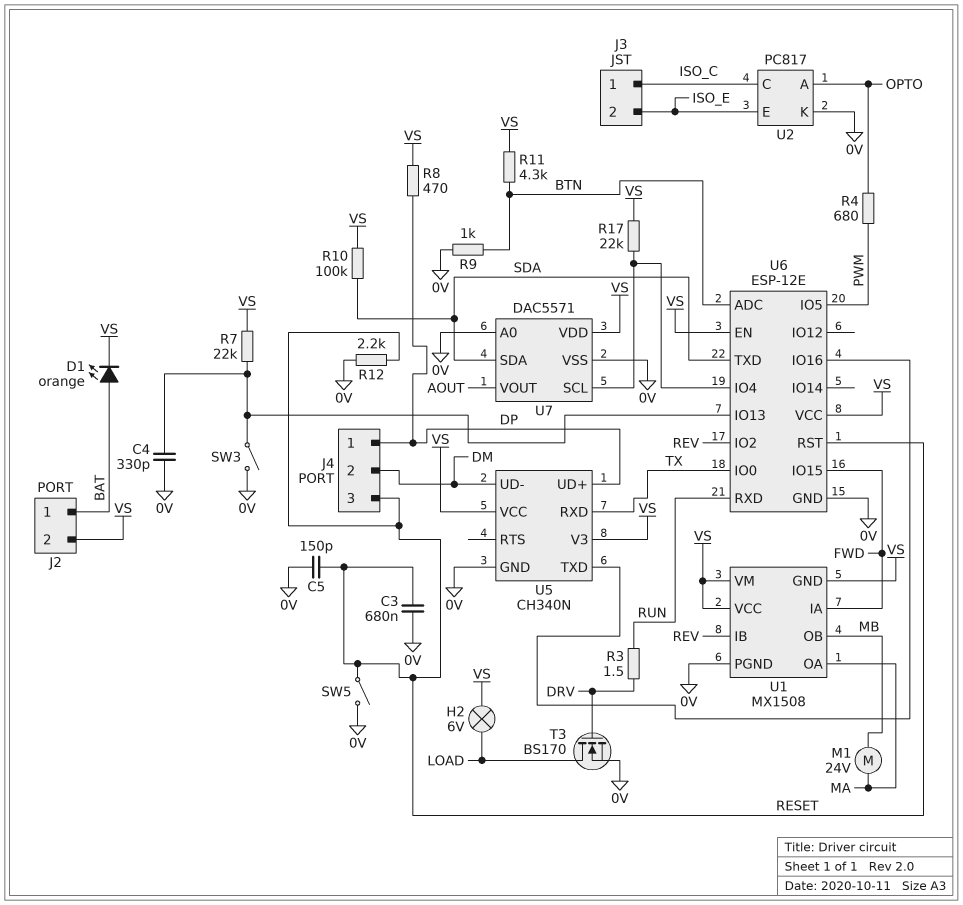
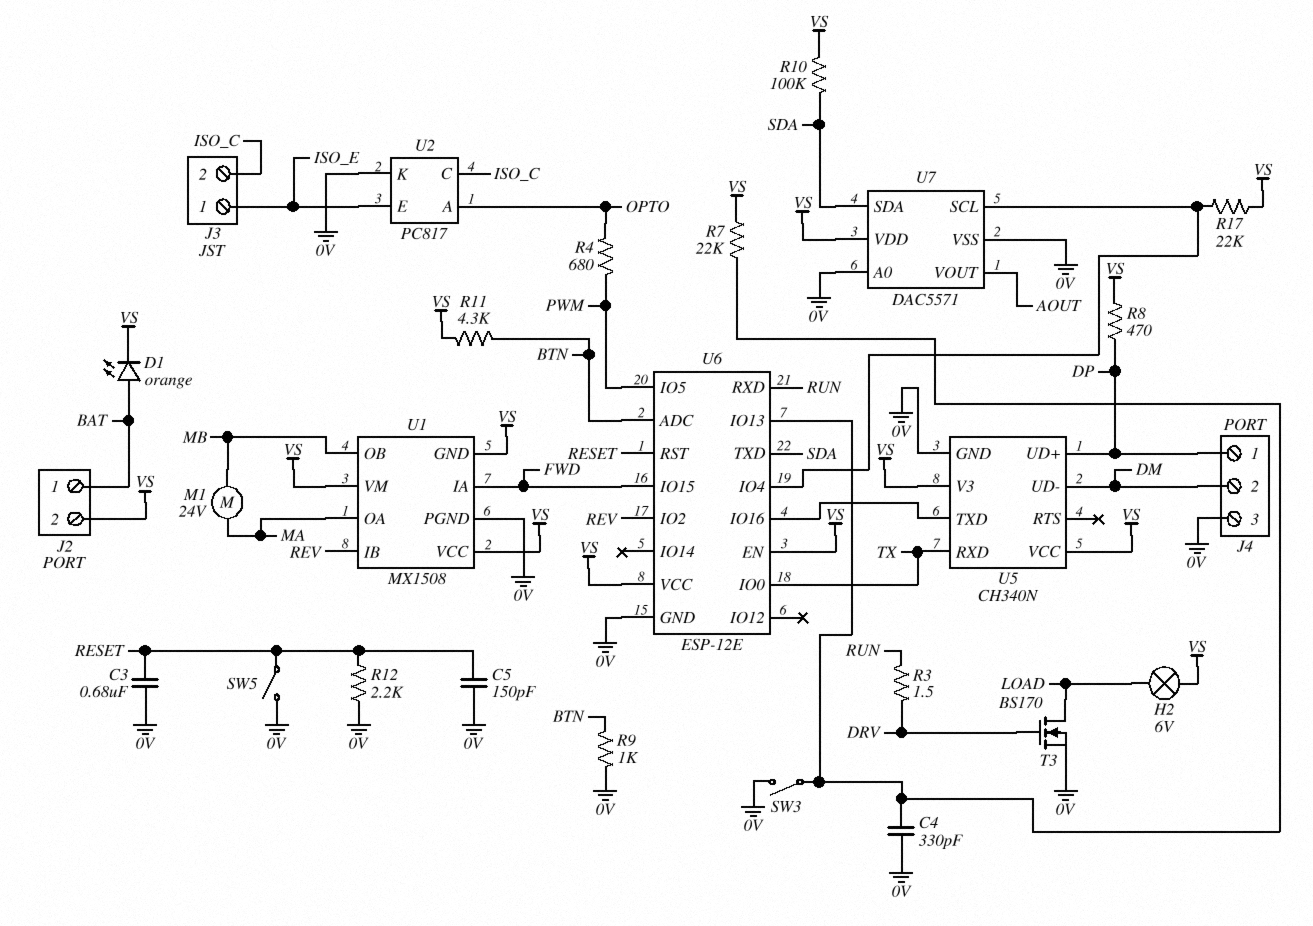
J3 pin 1: ISO_C -> ISO_E
J3 pin 2: ISO_E -> ISO_C
J4 pin 3: RESET -> 0V

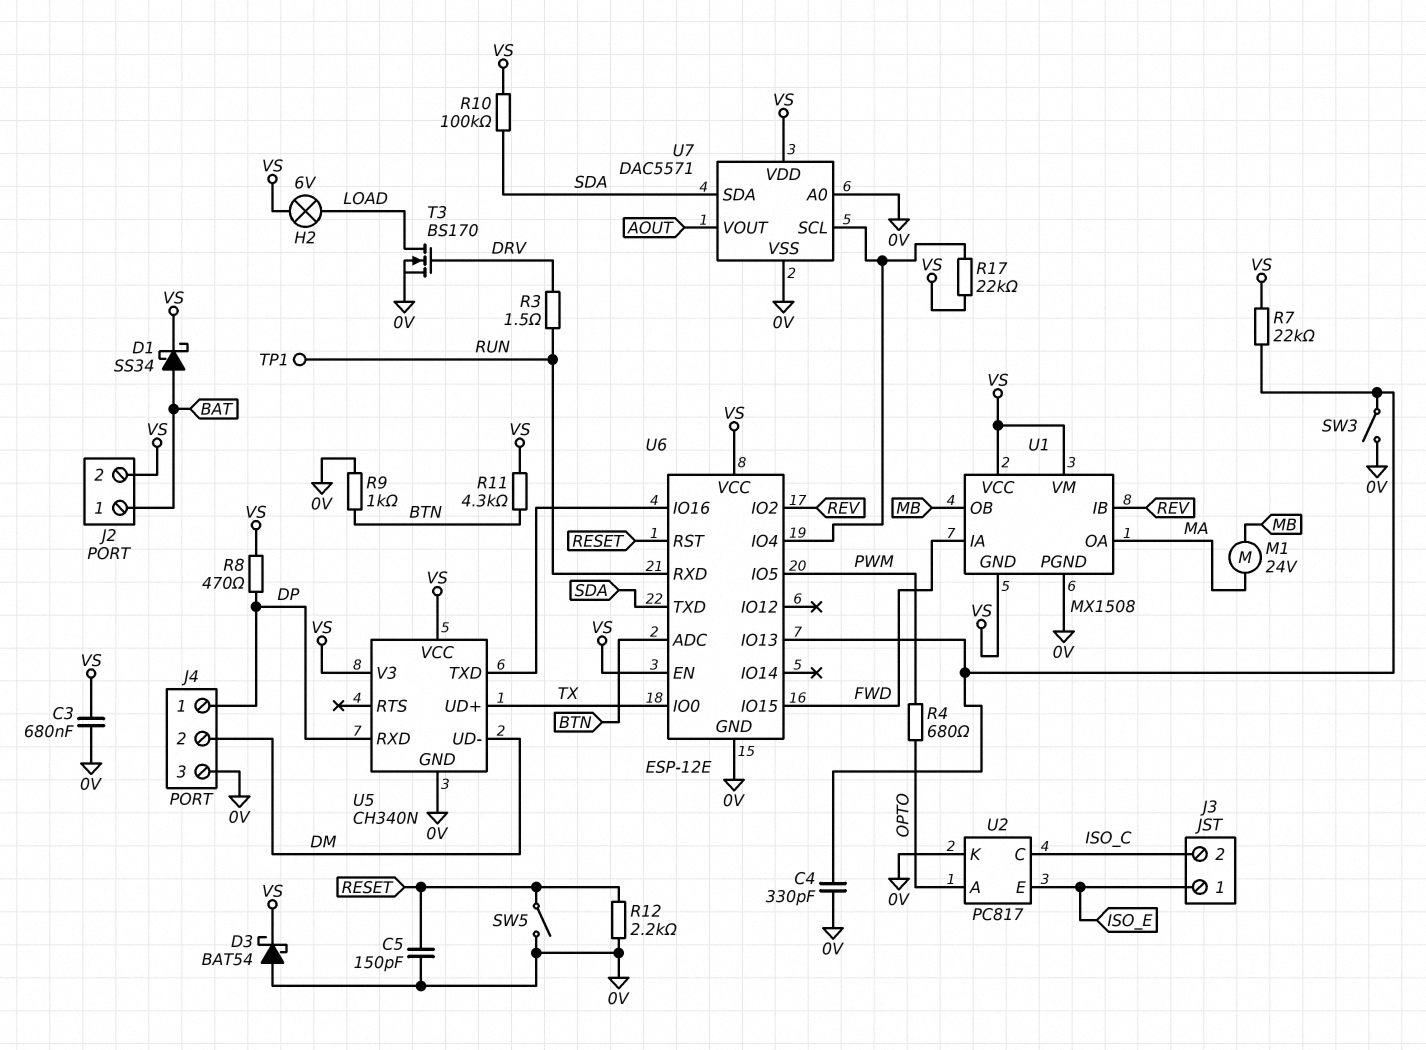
C3: 680nF (0V, RESET) -> 680nF (0V, VS)
D1: LED orange (A BAT, K VS) -> schottky SS34 (A BAT, K VS)
D3: none -> schottky BAT54 (A 0V, K VS)
TP1: none -> test point (RUN)
U5 pin RXD: TX -> DP
U5 pin UD+: DP -> TX

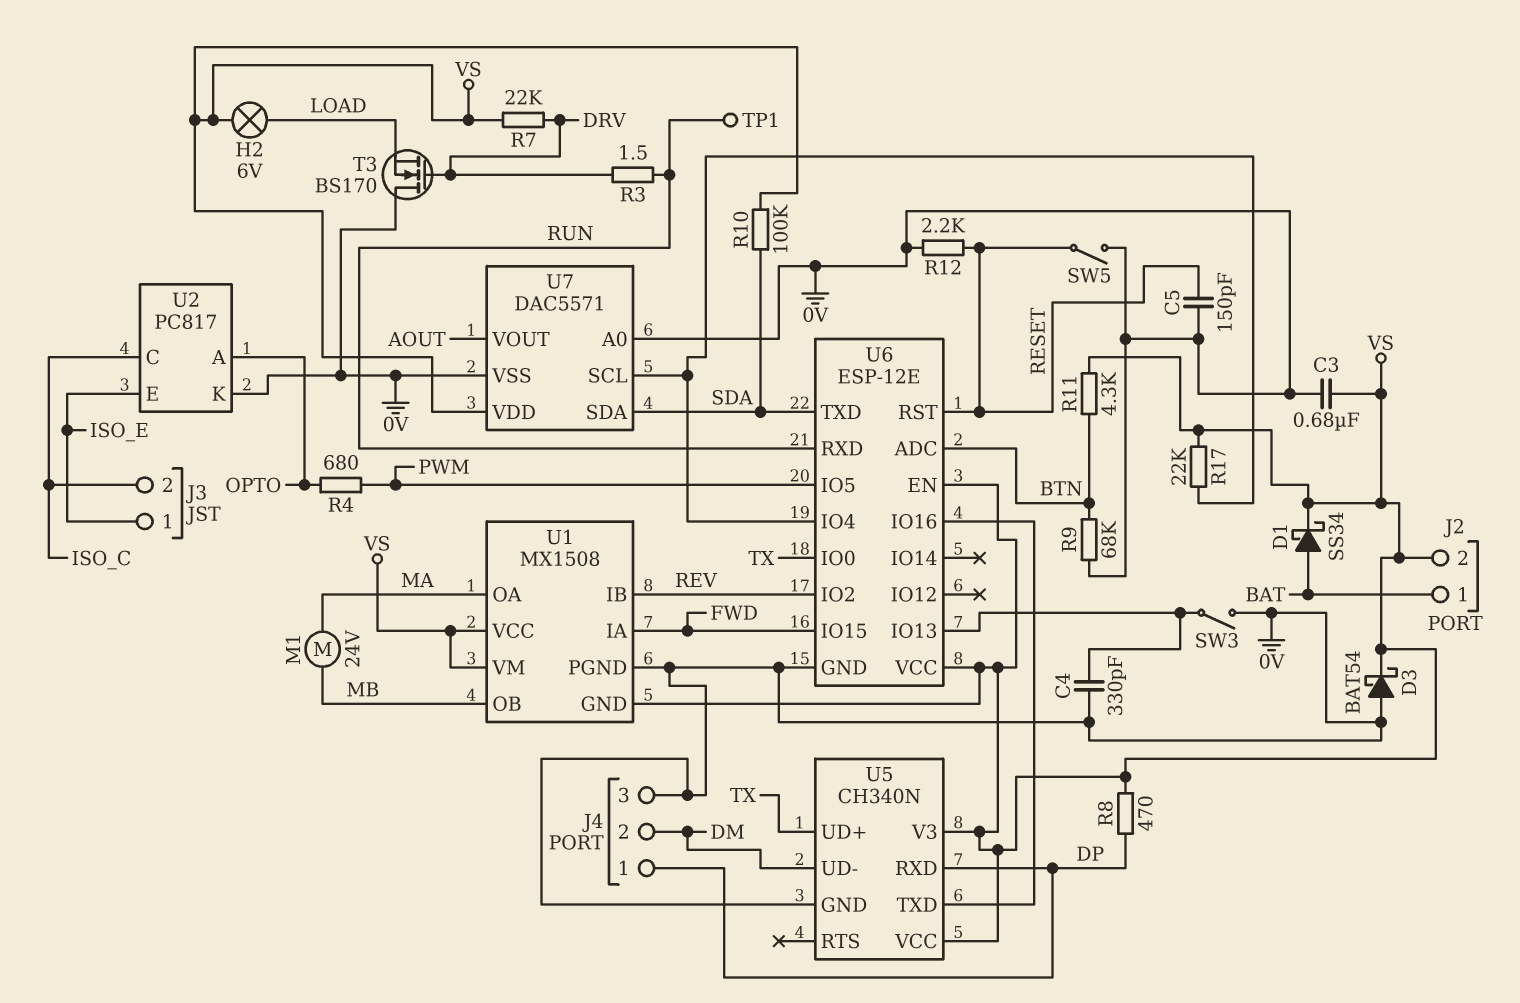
R7: 22k (U6/IO13, VS) -> 22k (DRV, VS)
R9: 1k (0V, BTN) -> 68k (0V, BTN)
T3: NMOS BS170 (G DRV, D LOAD, S 0V) -> NMOS BS170 (G DRV, D 0V, S LOAD)

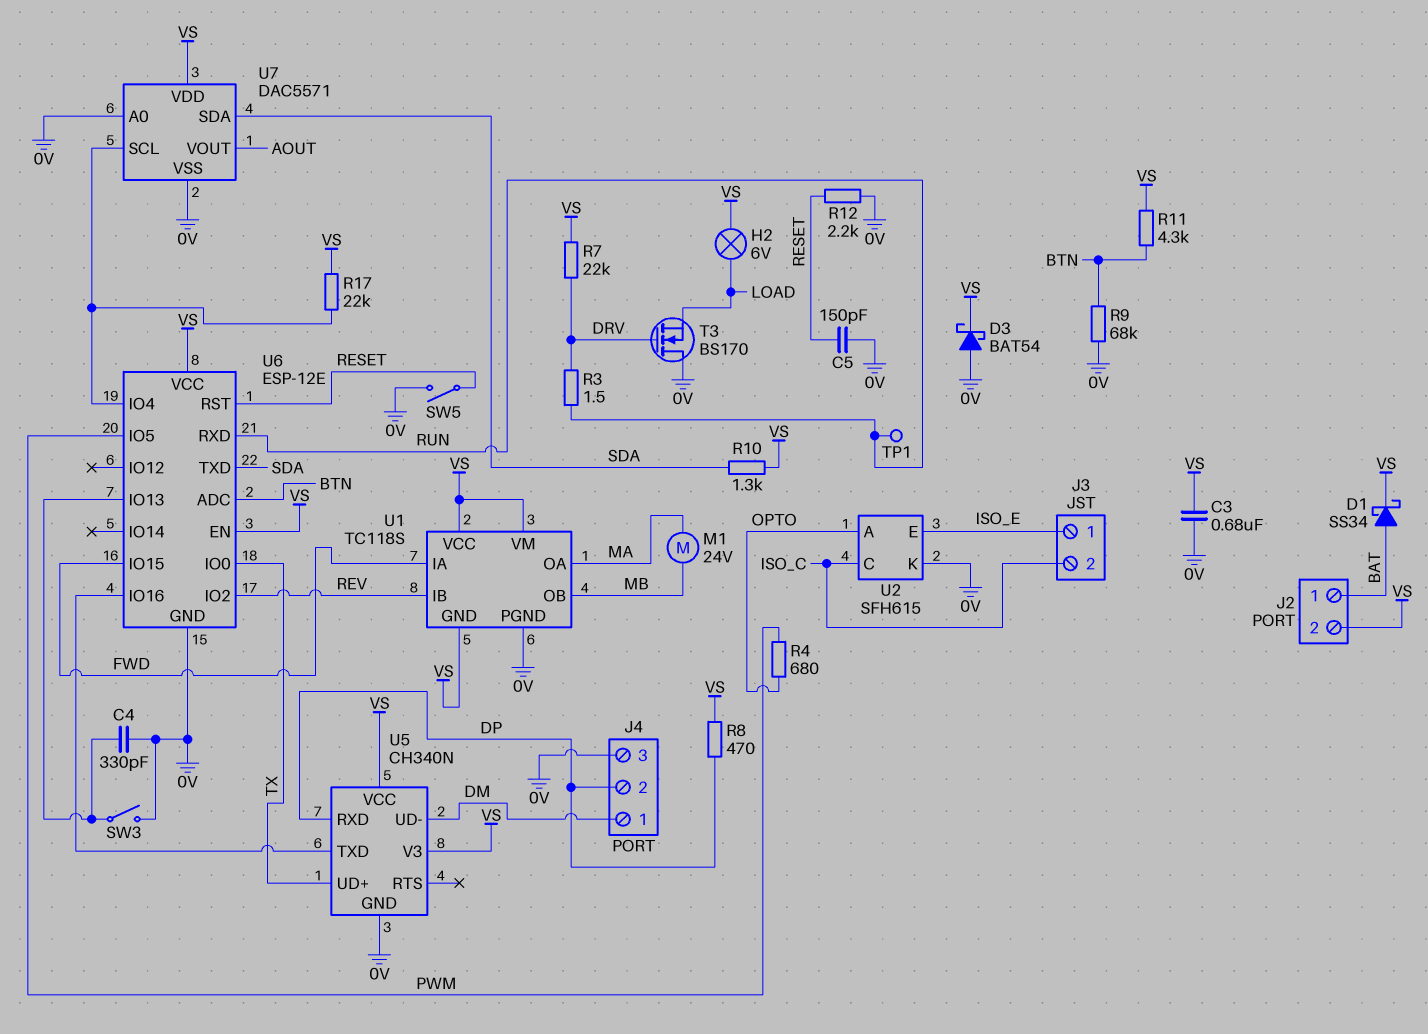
J4 pin 1: DP -> DM
J4 pin 2: DM -> DP
R10: 100k (SDA, VS) -> 1.3k (SDA, VS)
U1: MX1508 -> TC118S
U2: PC817 -> SFH615

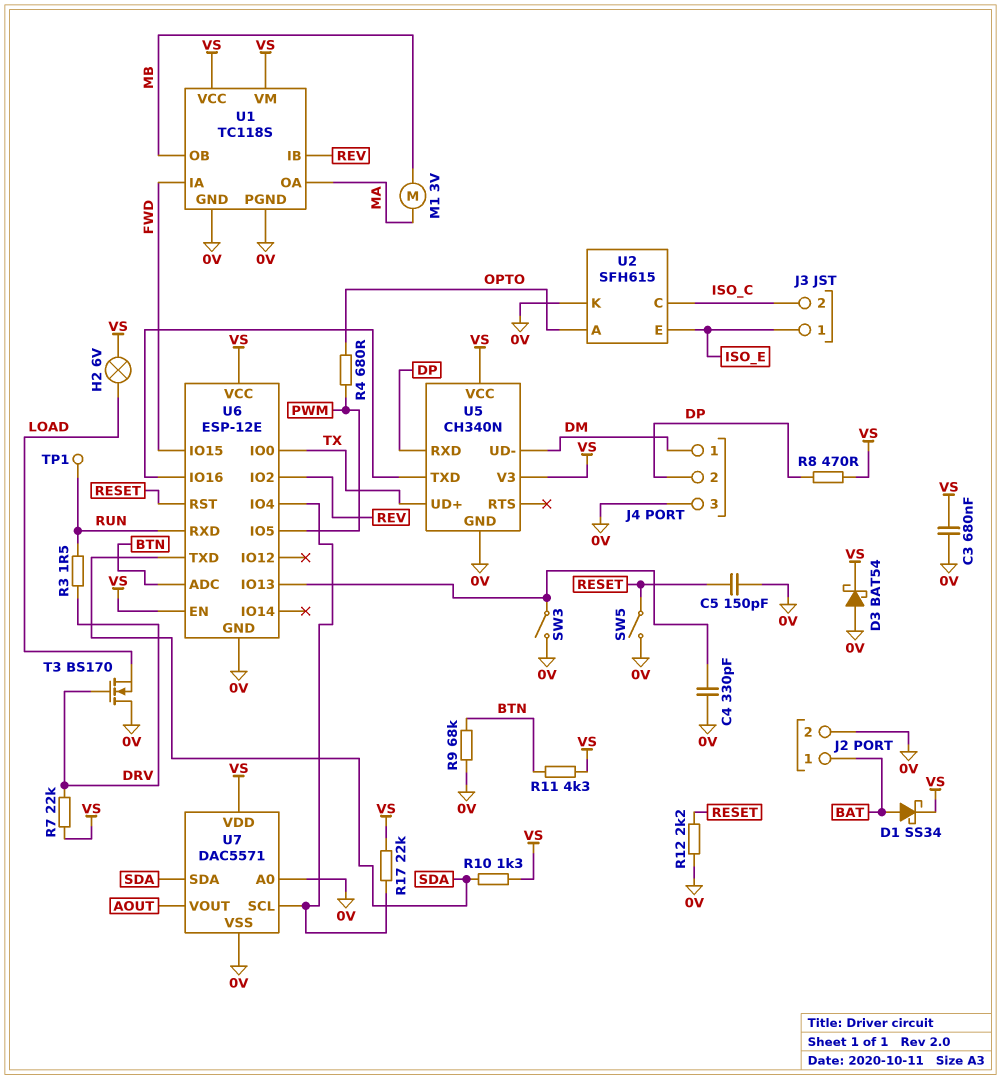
J2 pin 2: VS -> 0V
M1: motor 24V (MA, MB) -> motor 3V (MA, MB)
U1 pin GND: VS -> 0V

